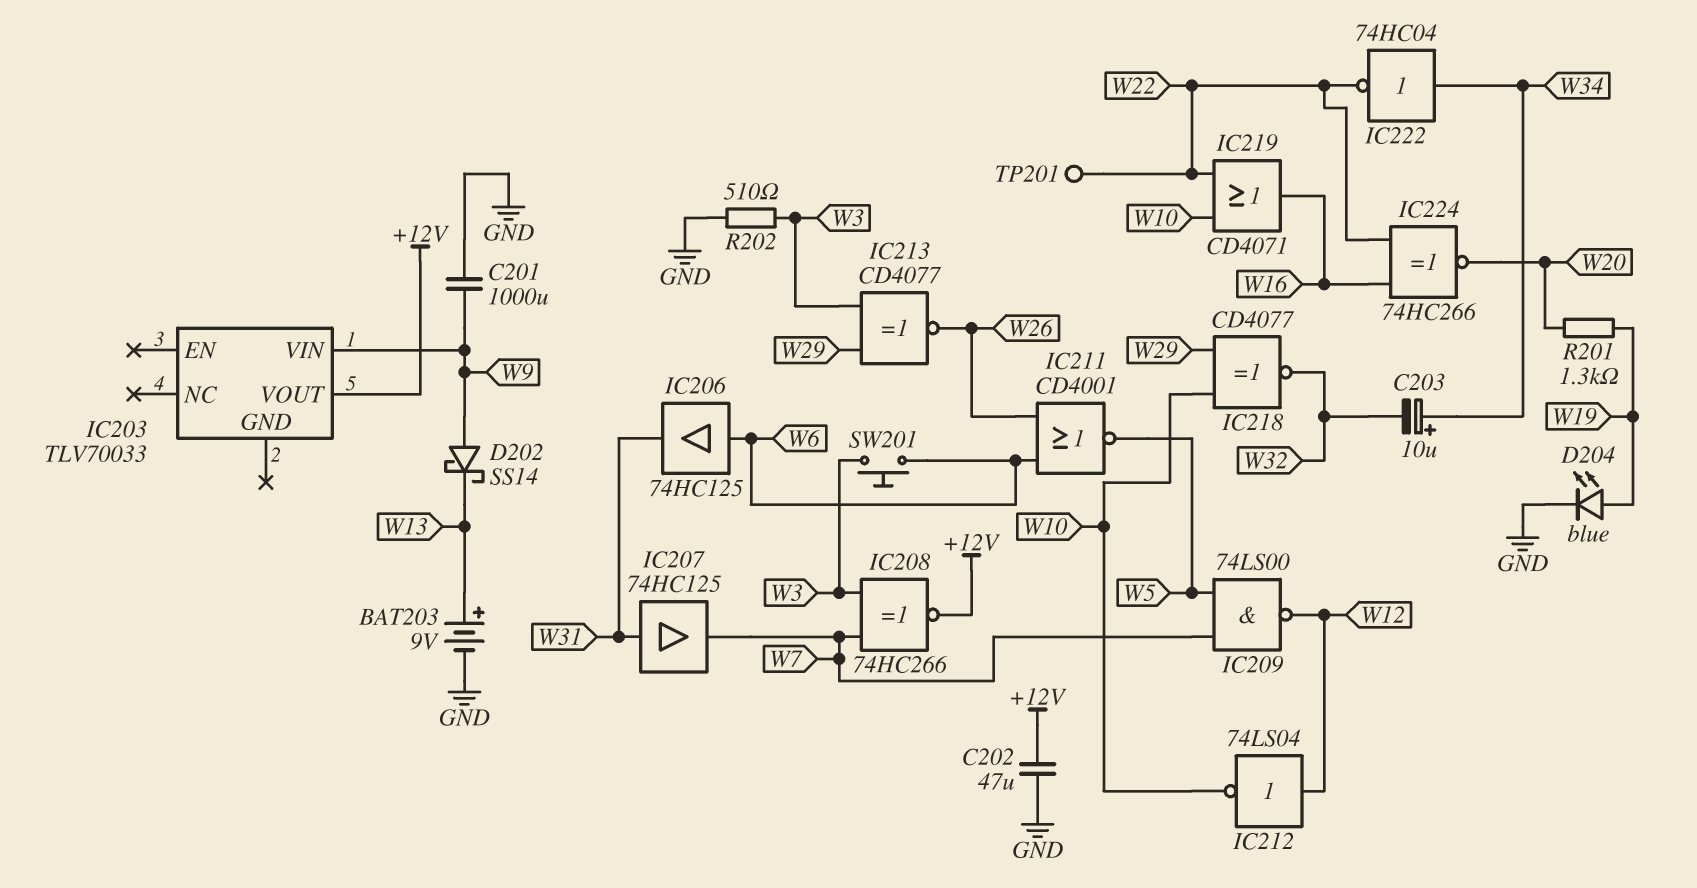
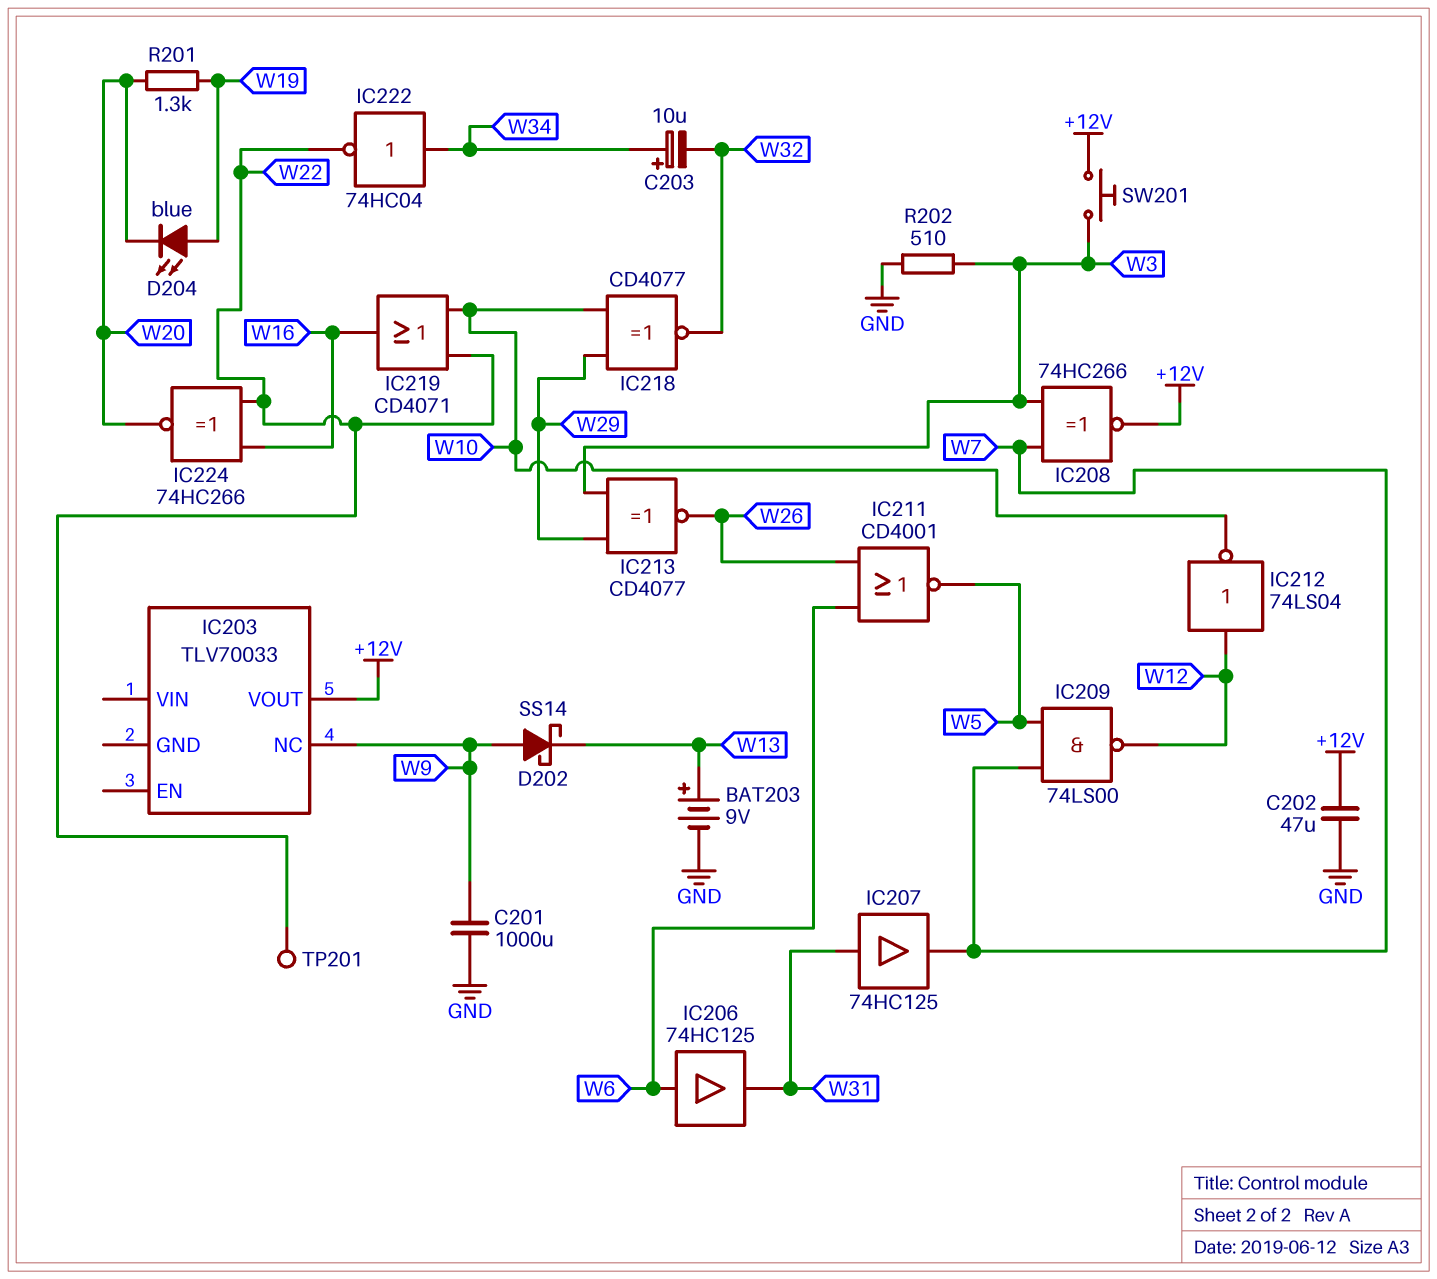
D204: LED blue (A W19, K GND) -> LED blue (A W19, K W20)
IC203 pin NC: none -> W9
IC203 pin VIN: W9 -> none
SW201: button (W3, W6) -> button (+12V, W3)

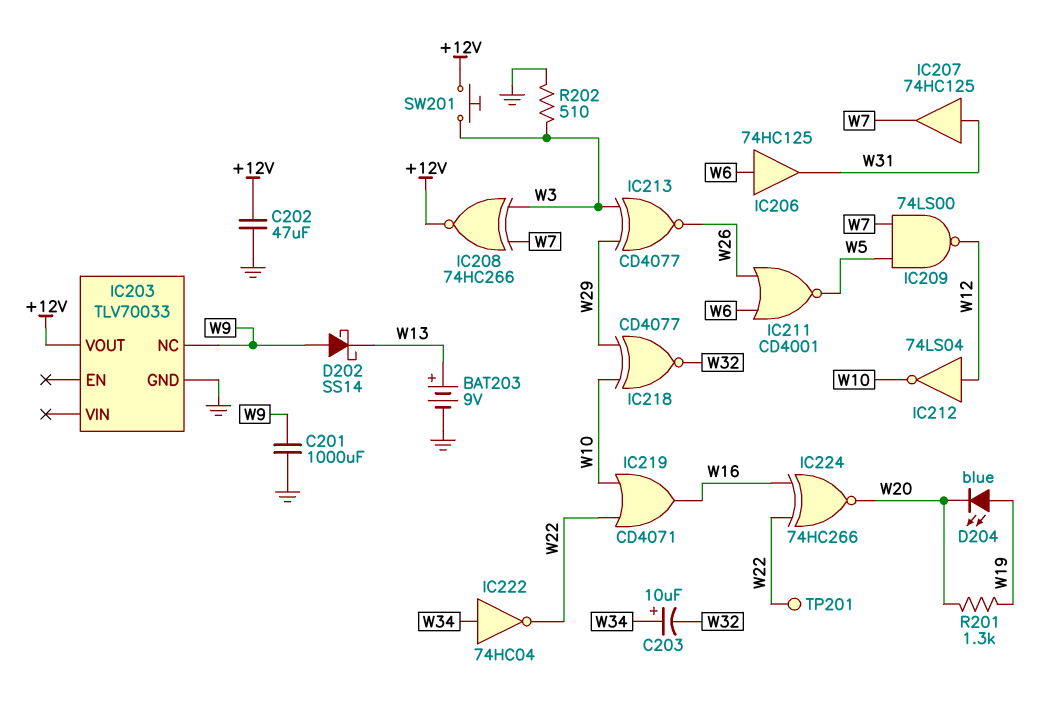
IC203 pin GND: none -> GND

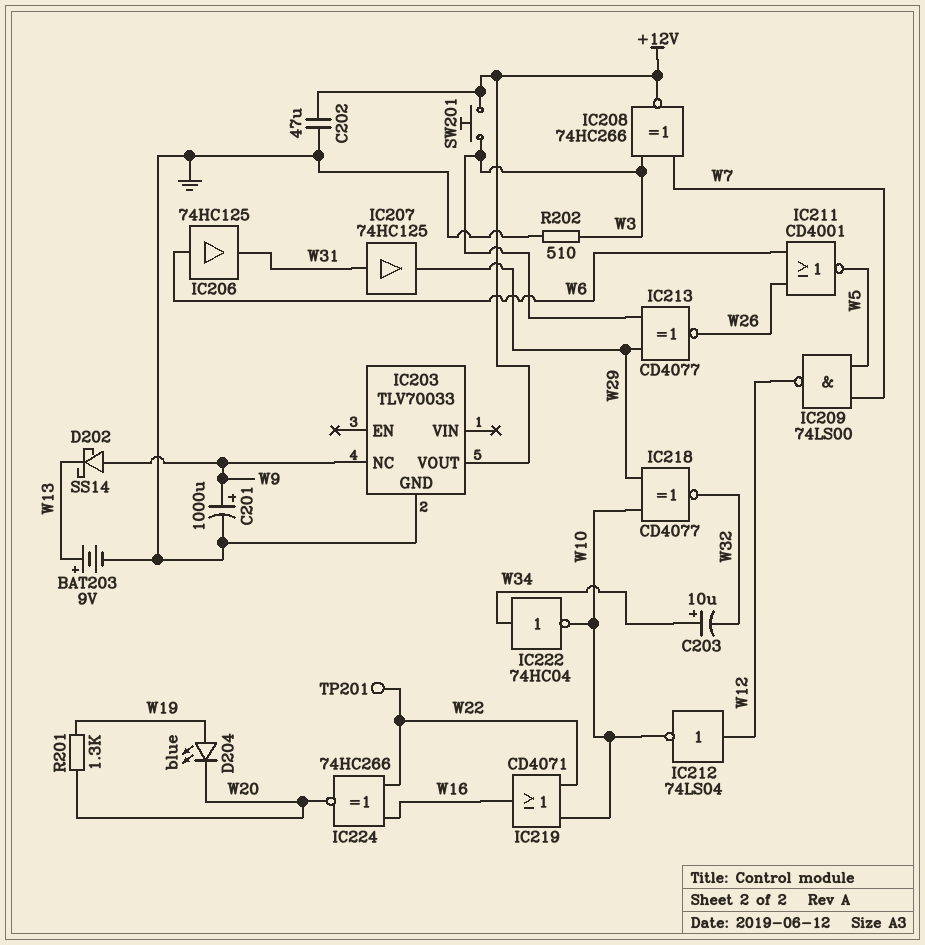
C201: 1000uF (GND, W9) -> 1000uF (plus W9, minus GND)
IC207: buffer 74HC125 (in W31, out W7) -> buffer 74HC125 (in W31, out W29)
IC222: NOT 74HC04 (in W34, out W22) -> NOT 74HC04 (in W34, out W10)

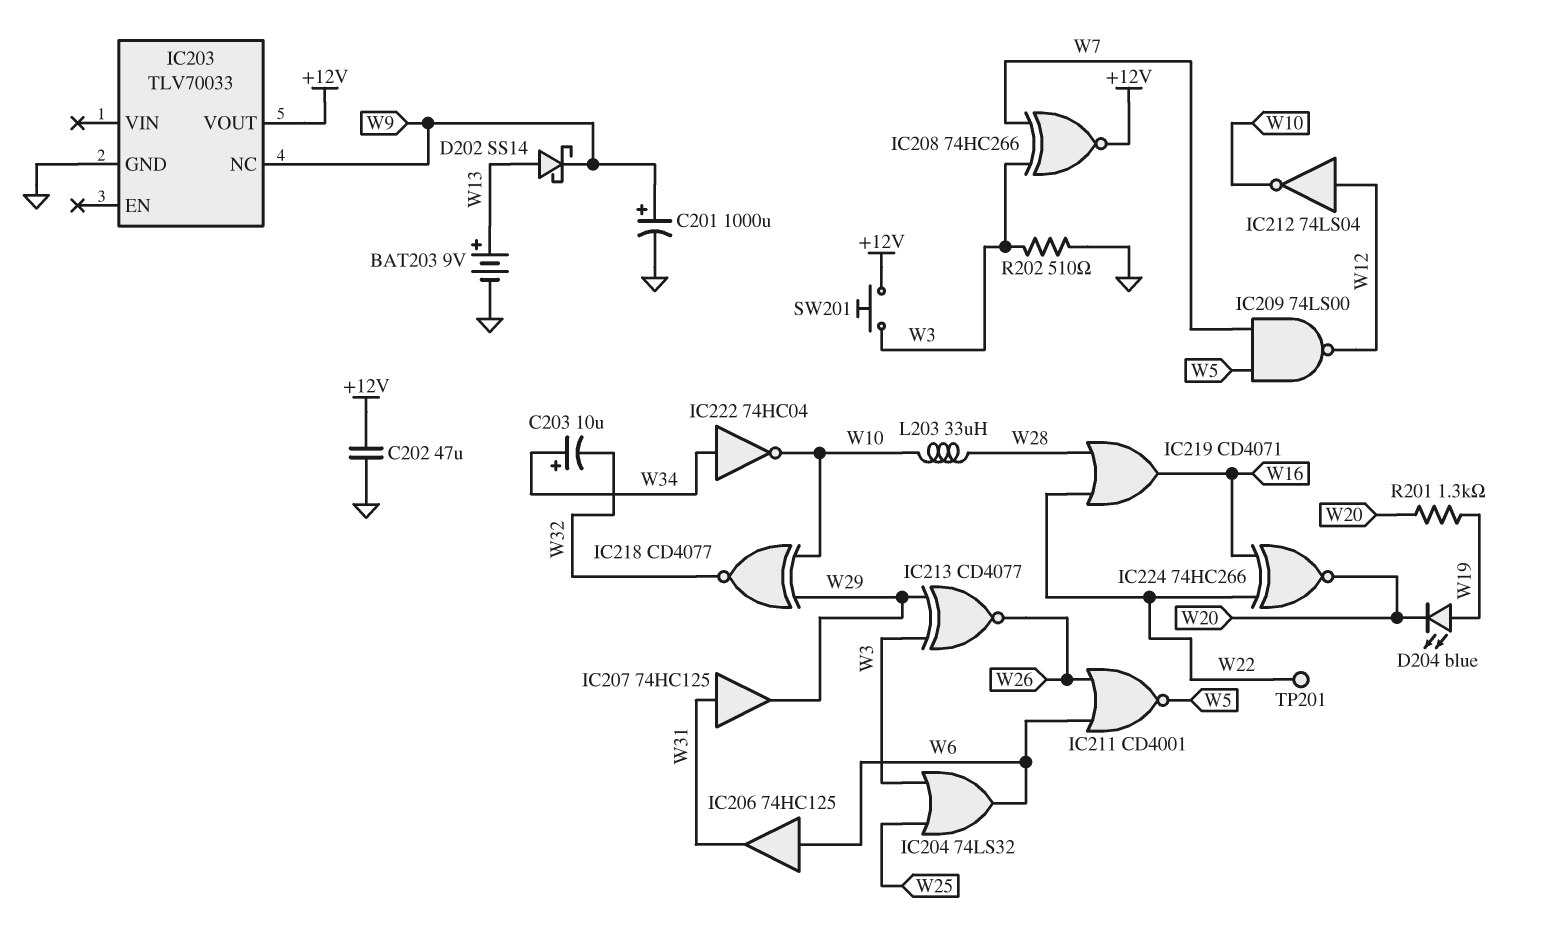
D202: schottky SS14 (A W9, K W13) -> schottky SS14 (A W13, K W9)
IC204: none -> OR 74LS32 (in W3, in W25, out W6)
IC219: OR CD4071 (in W10, in W22, out W16) -> OR CD4071 (in W22, in W28, out W16)
L203: none -> 33uH (W10, W28)

